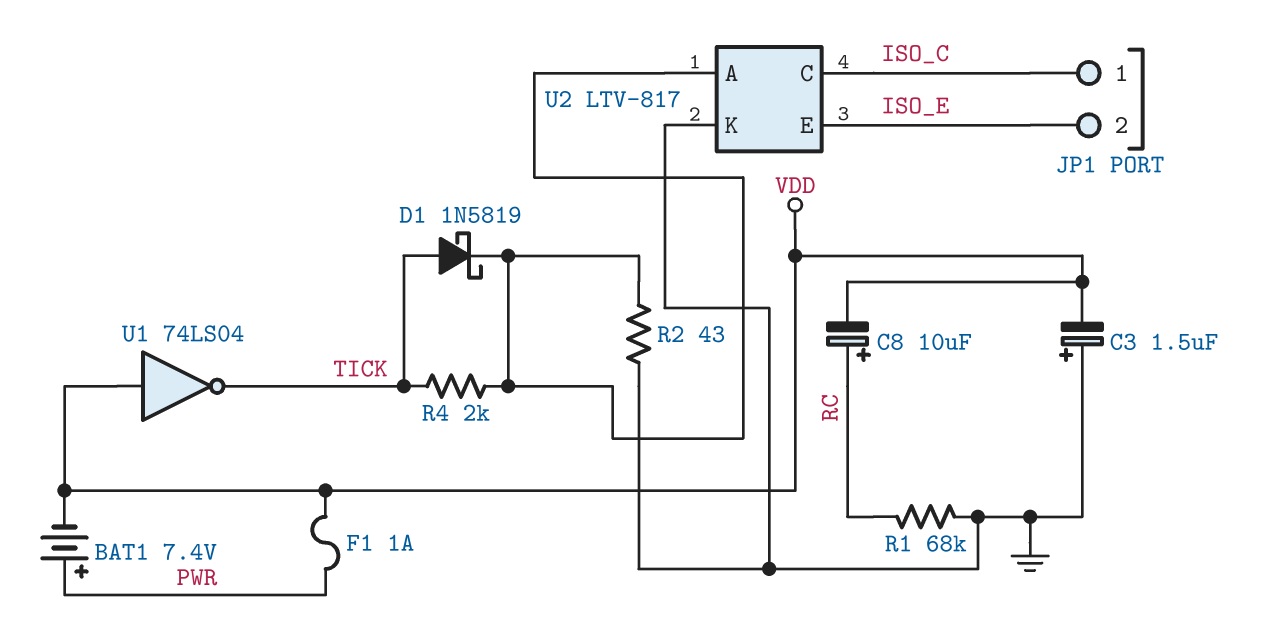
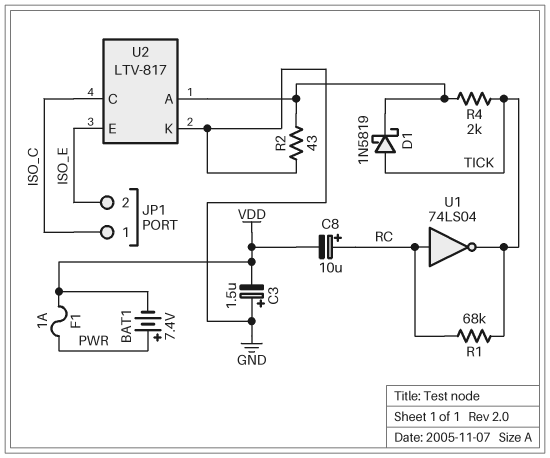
R1: 68k (GND, RC) -> 68k (RC, TICK)
U1: NOT 74LS04 (in VDD, out TICK) -> NOT 74LS04 (in RC, out TICK)

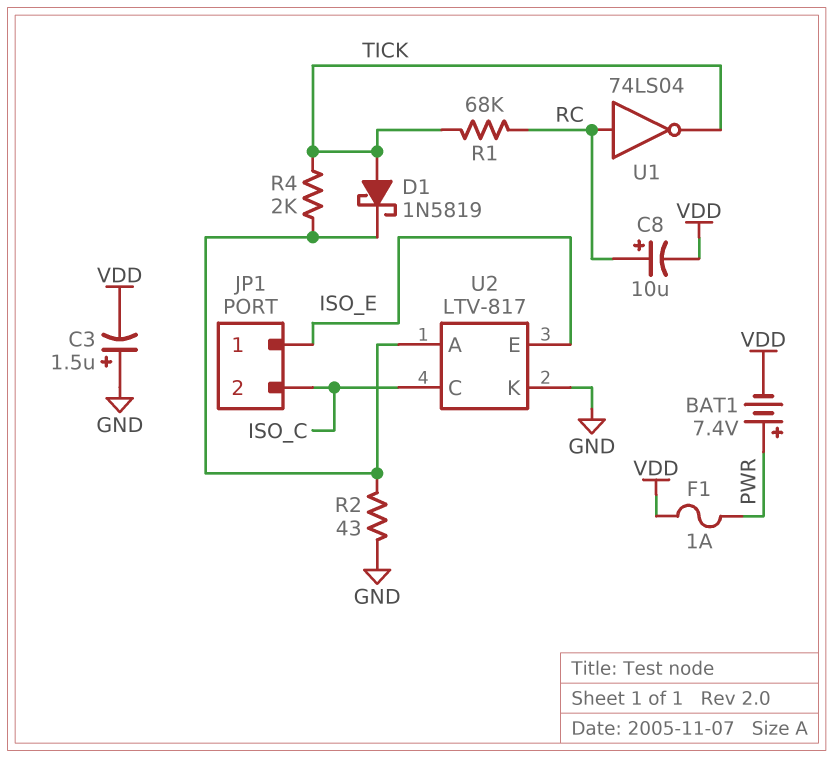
JP1 pin 1: ISO_C -> ISO_E
JP1 pin 2: ISO_E -> ISO_C

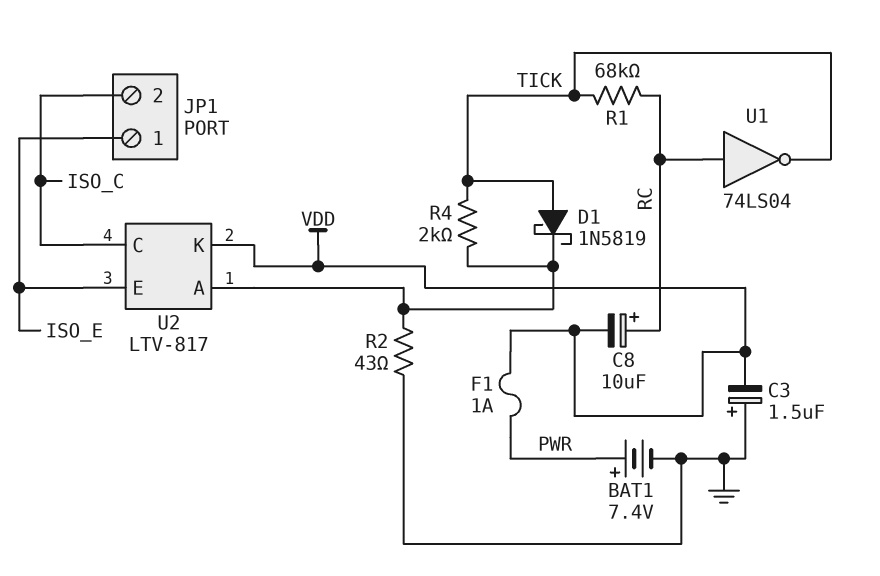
BAT1: 7.4V (plus PWR, minus VDD) -> 7.4V (plus PWR, minus GND)
U2 pin K: GND -> VDD

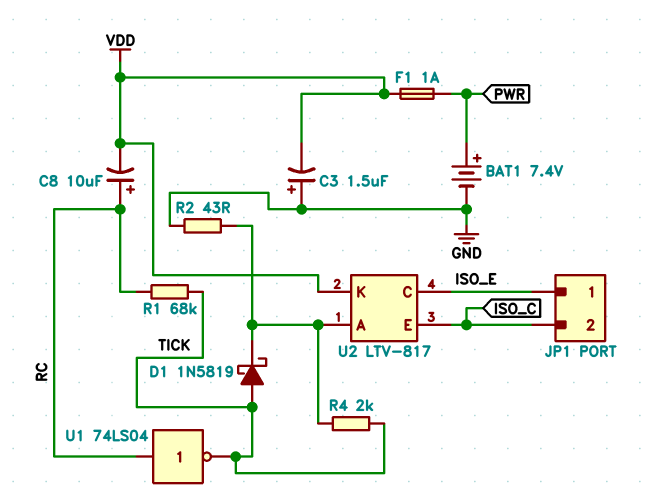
U2 pin C: ISO_C -> ISO_E
U2 pin E: ISO_E -> ISO_C

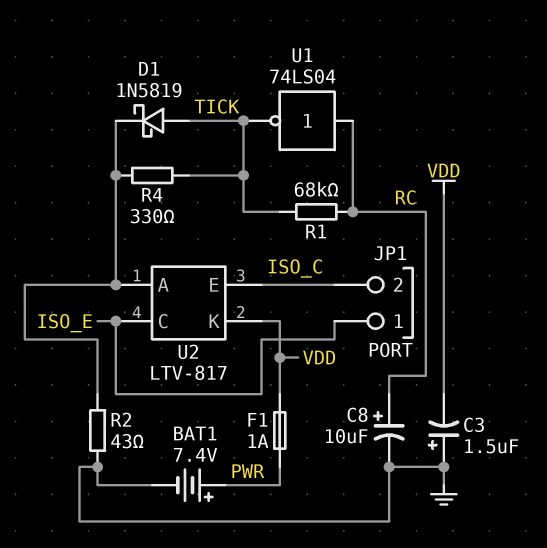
C8: 10uF (plus RC, minus VDD) -> 10uF (plus RC, minus GND)
R4: 2k (TICK, U2/A) -> 330 (TICK, U2/A)

